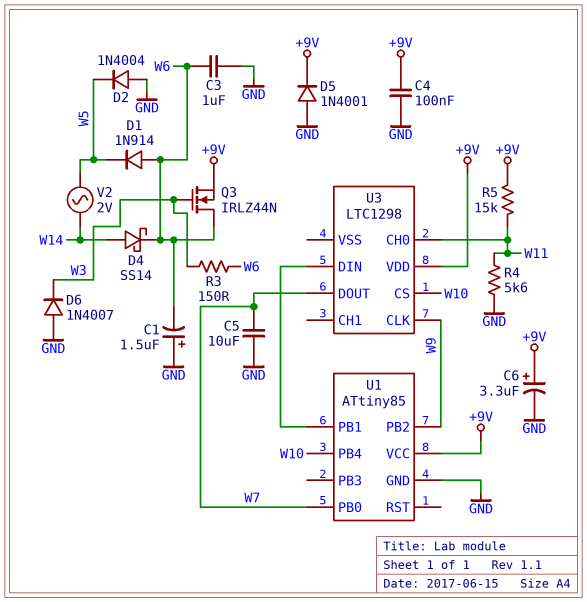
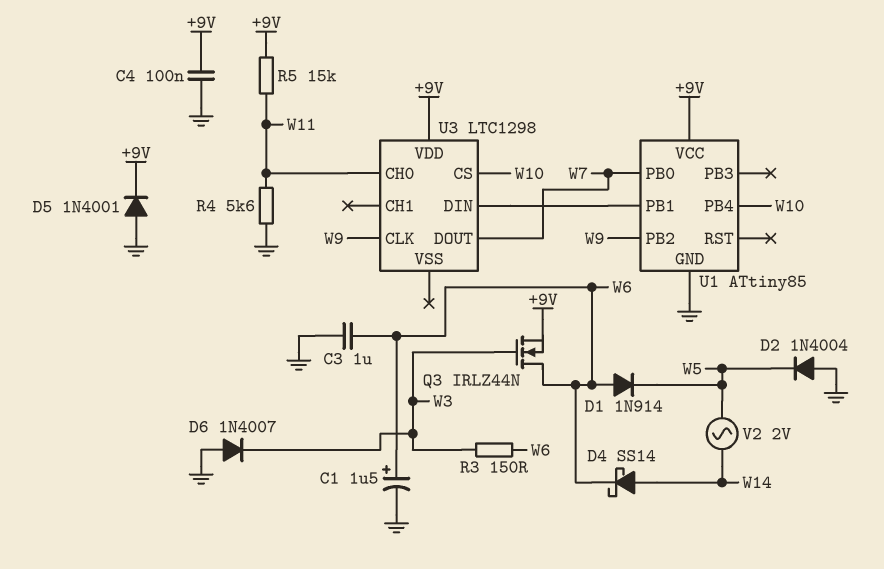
C1: 1.5uF (plus GND, minus W6) -> 1.5uF (plus W6, minus GND)
C5: 10uF (GND, W7) -> none
C6: 3.3uF (plus +9V, minus GND) -> none

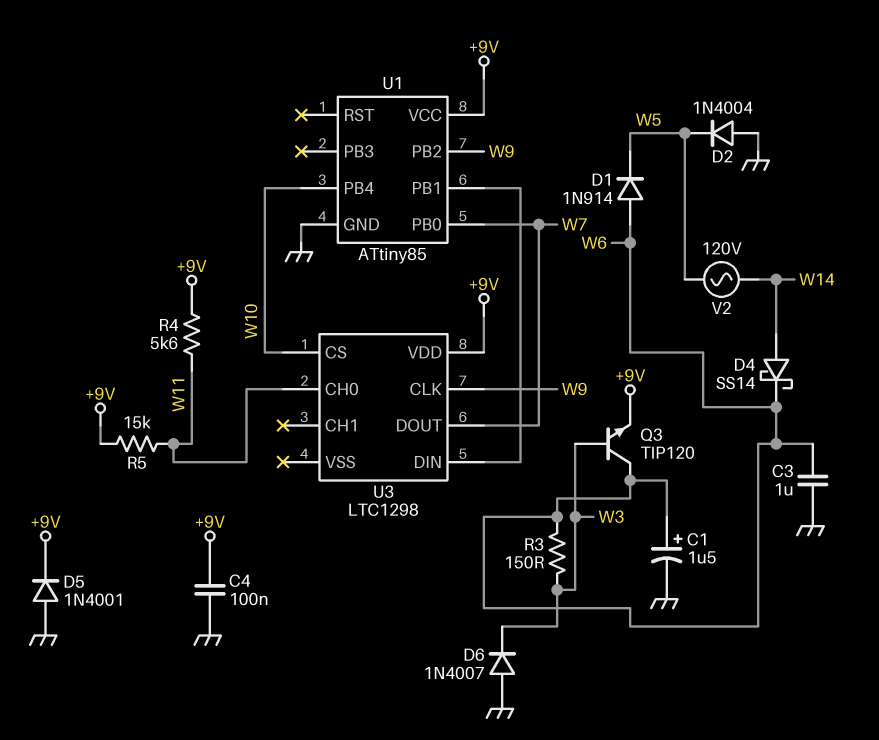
Q3: NMOS IRLZ44N (G W3, D W6, S +9V) -> NPN TIP120 (B W3, C W6, E +9V)
R4: 5.6k (GND, W11) -> 5.6k (+9V, W11)
V2: AC 2V (W5, W14) -> AC 120V (W5, W14)

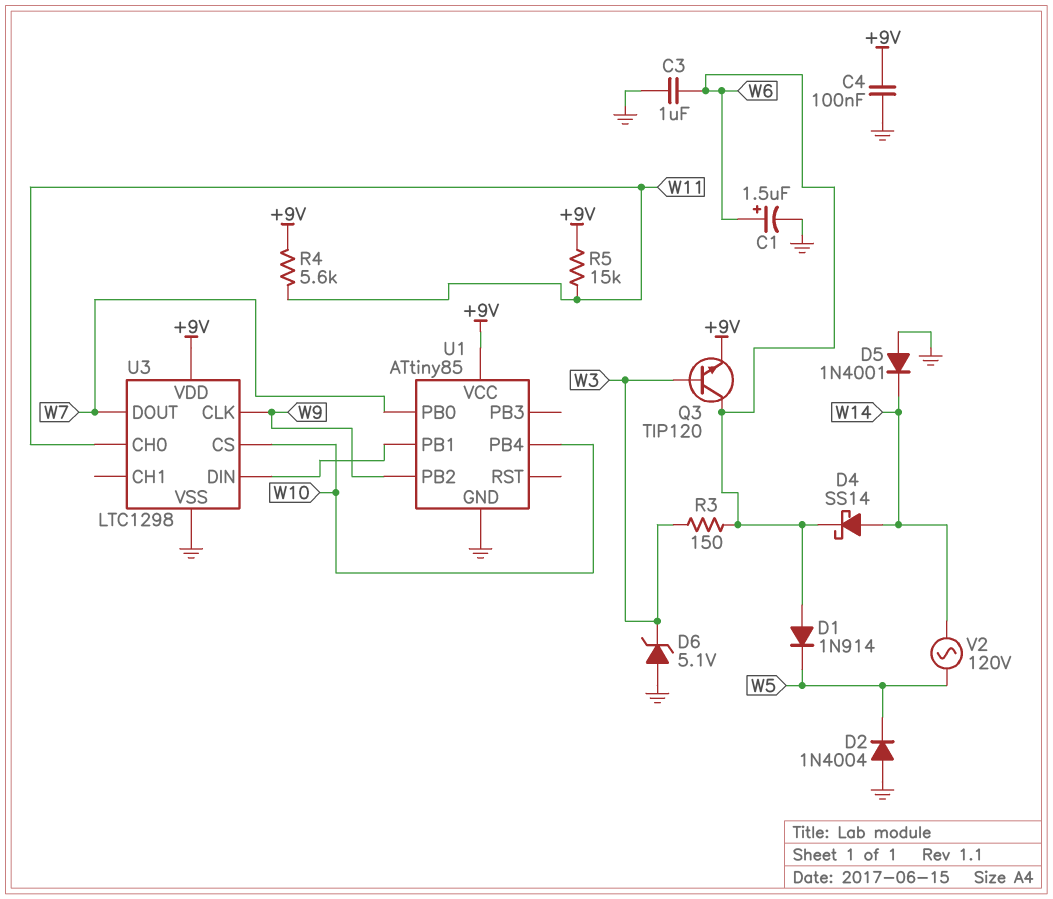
D5: diode 1N4001 (A GND, K +9V) -> diode 1N4001 (A GND, K W14)
D6: diode 1N4007 (A GND, K W3) -> zener 5.1V (A GND, K W3)
U3 pin VSS: none -> GND

